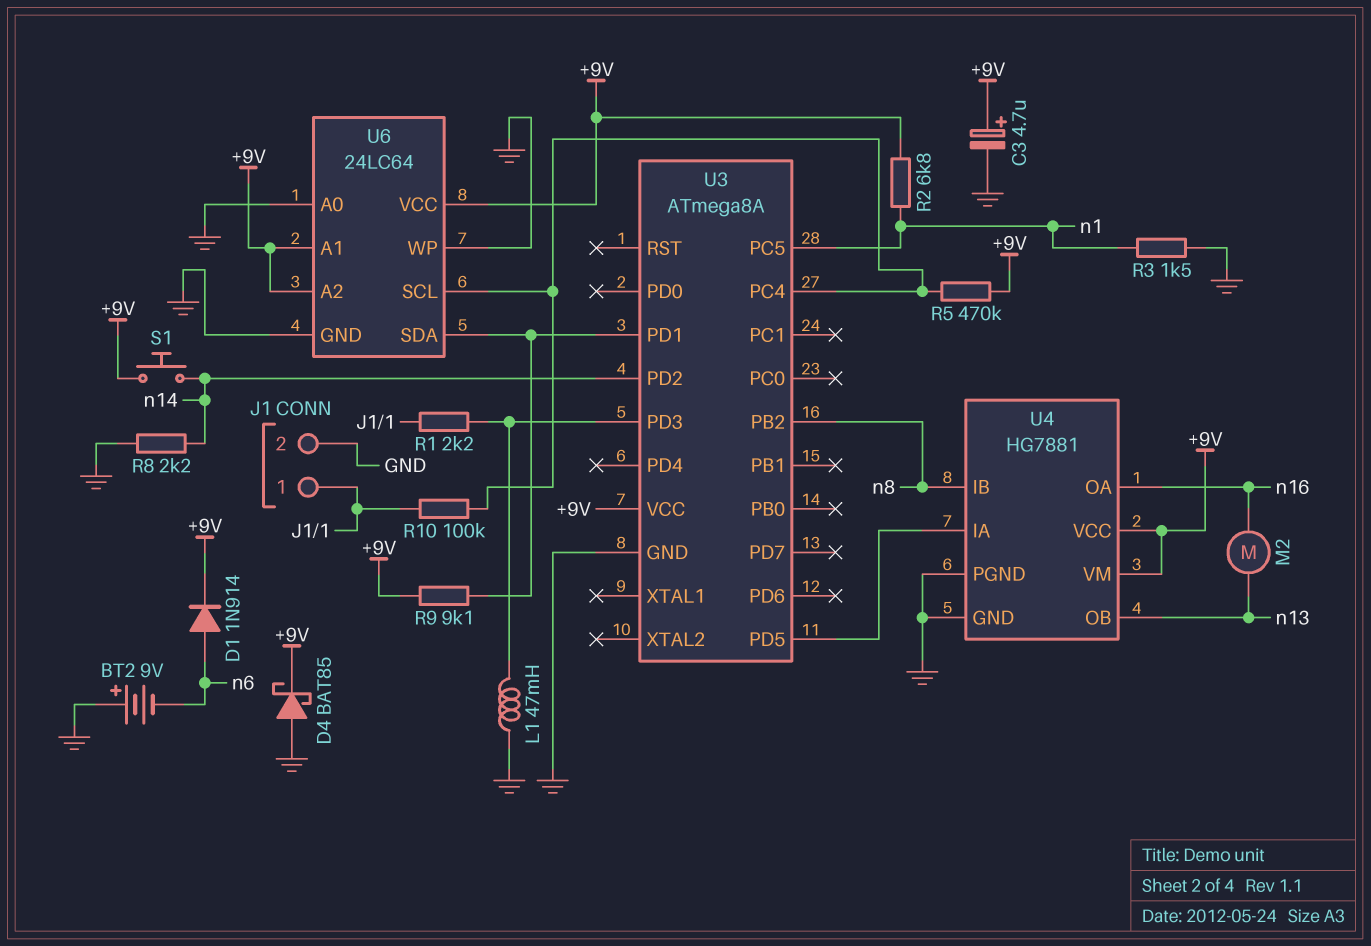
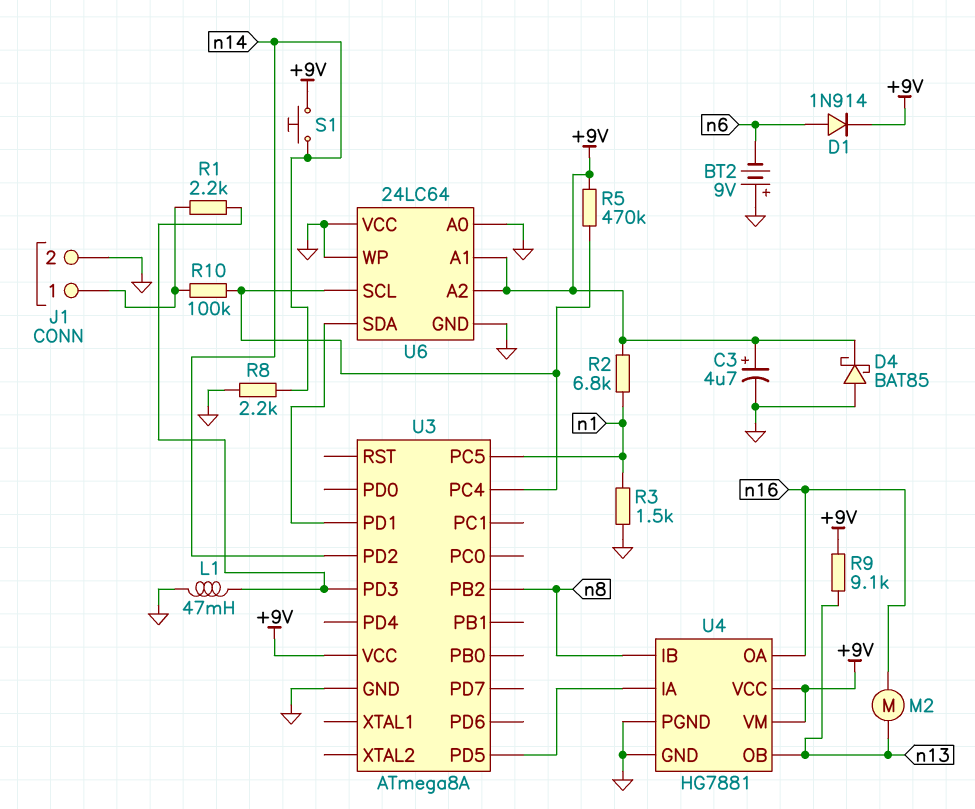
R9: 9.1k (+9V, U3/PD1) -> 9.1k (+9V, n13)
U6 pin VCC: +9V -> GND

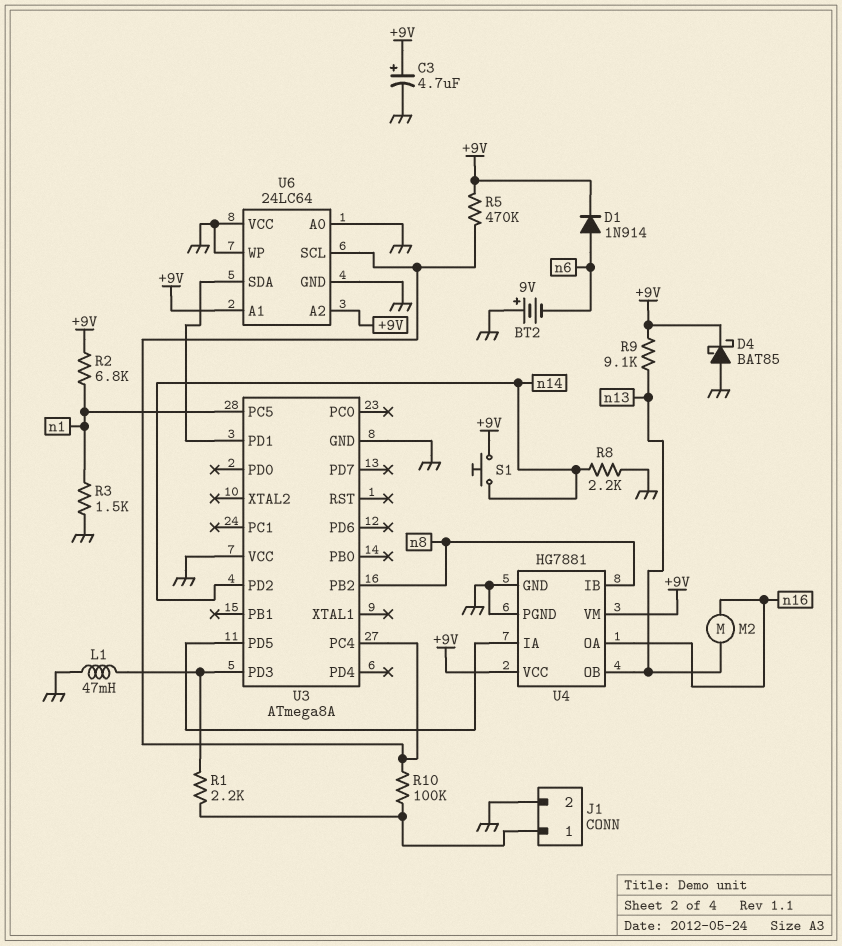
U3 pin VCC: +9V -> GND

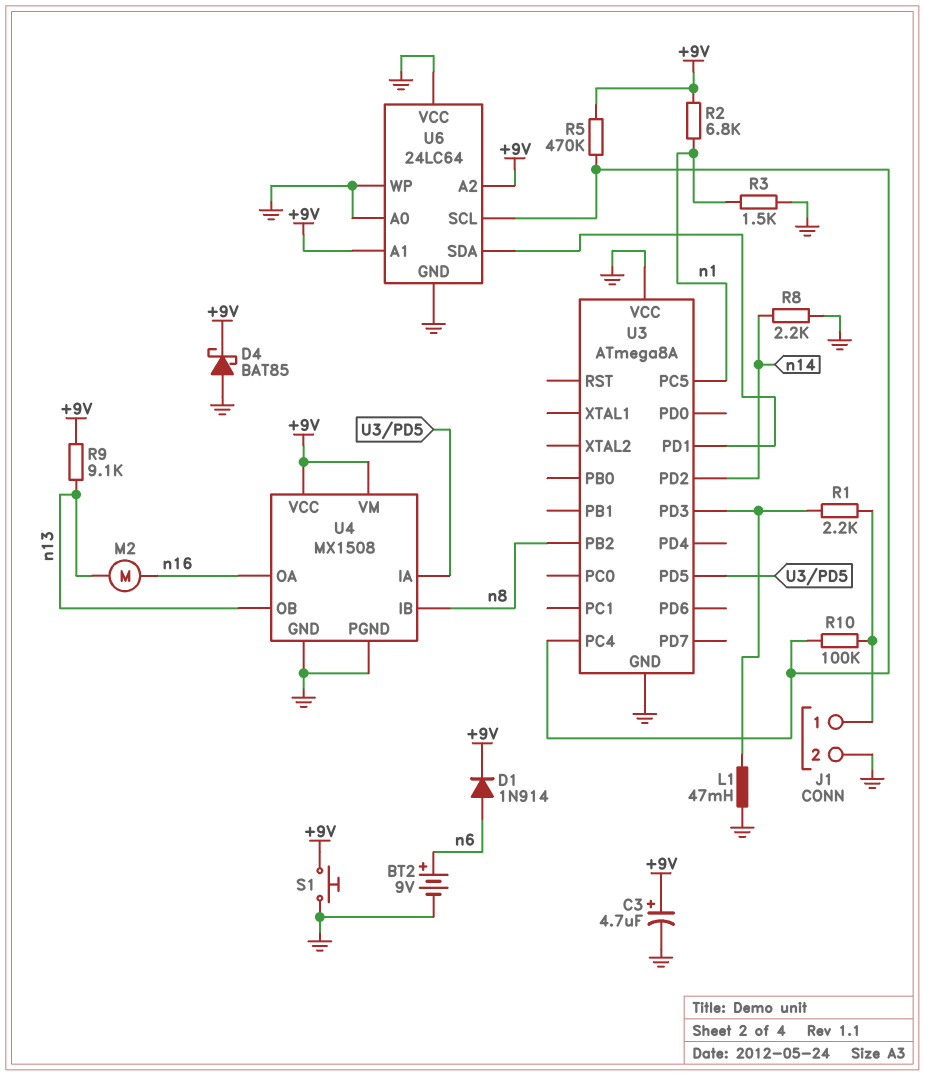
BT2: 9V (plus GND, minus n6) -> 9V (plus n6, minus GND)
S1: button (+9V, n14) -> button (+9V, GND)
U4: HG7881 -> MX1508

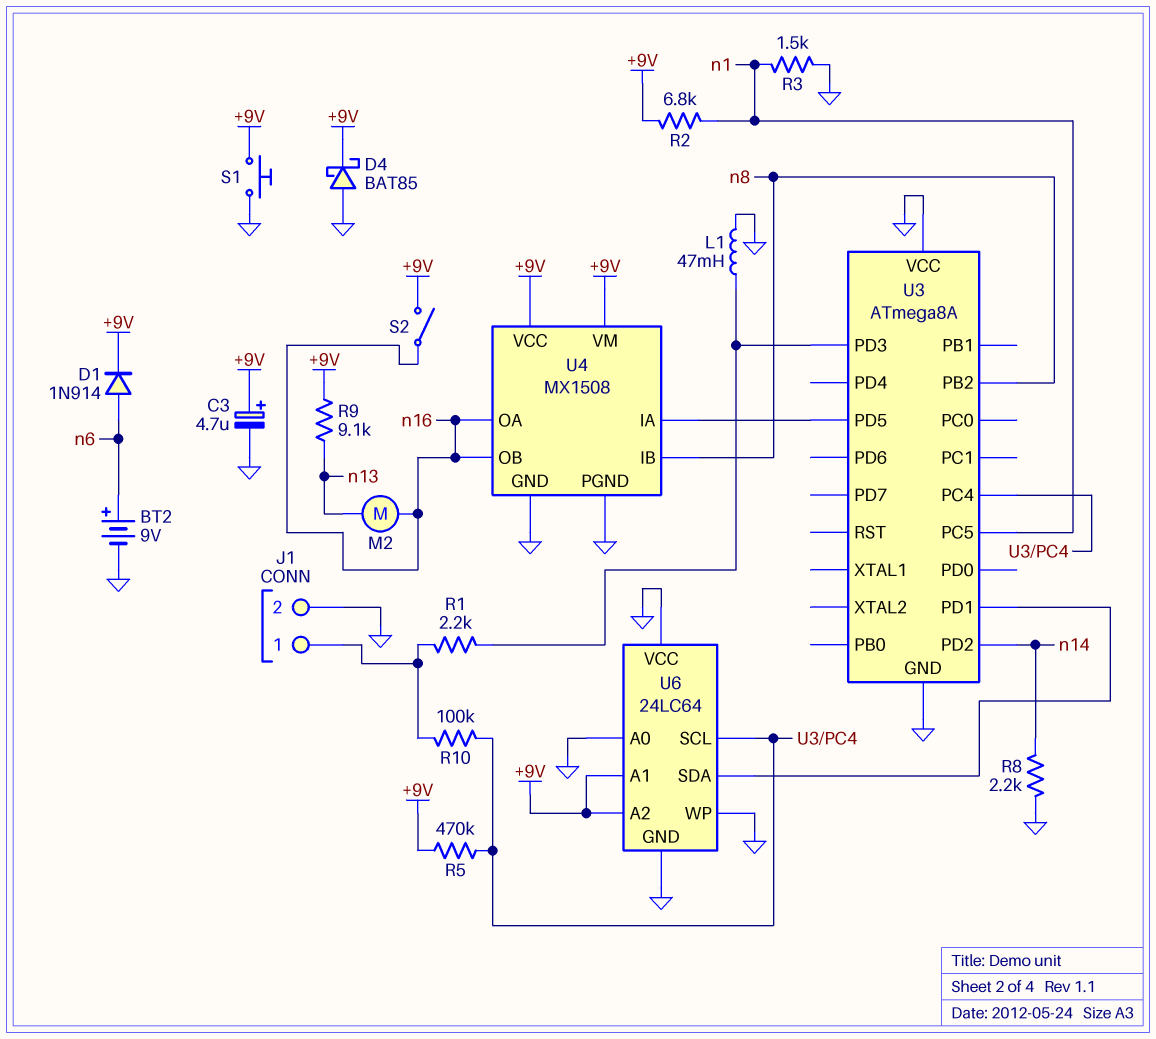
S2: none -> switch (+9V, n16)
U4 pin OB: n13 -> n16

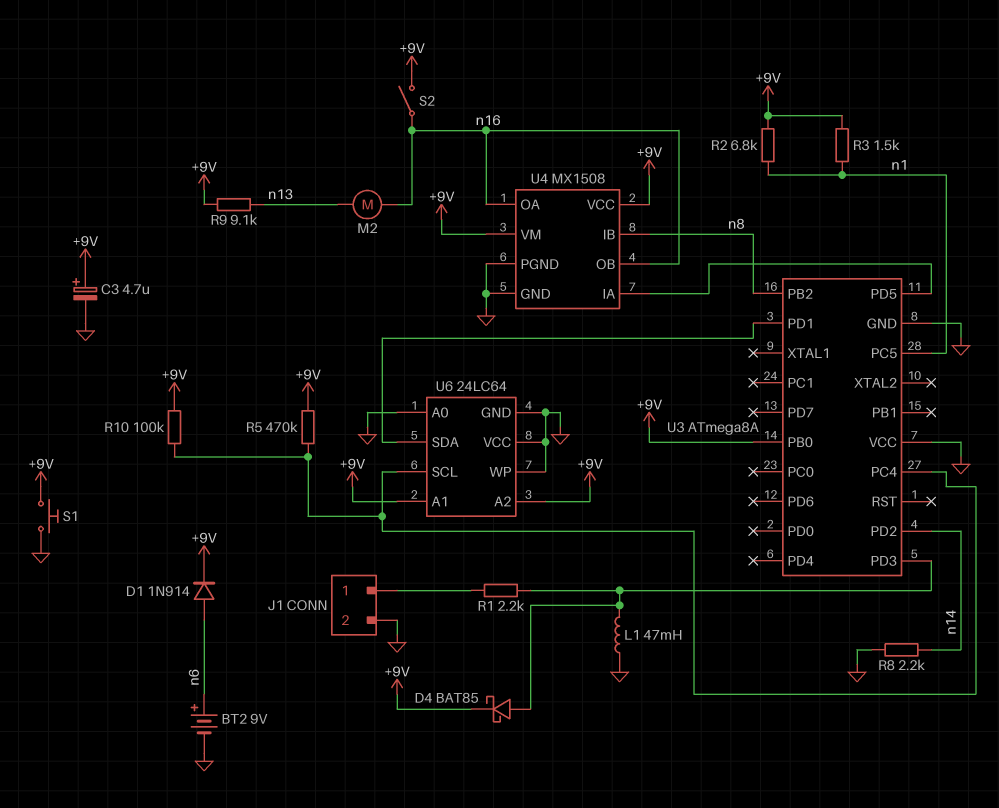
D4: schottky BAT85 (A GND, K +9V) -> schottky BAT85 (A U3/PD3, K +9V)
R3: 1.5k (GND, n1) -> 1.5k (+9V, n1)
R10: 100k (J1/1, U3/PC4) -> 100k (+9V, U3/PC4)
U3 pin PB0: none -> +9V

